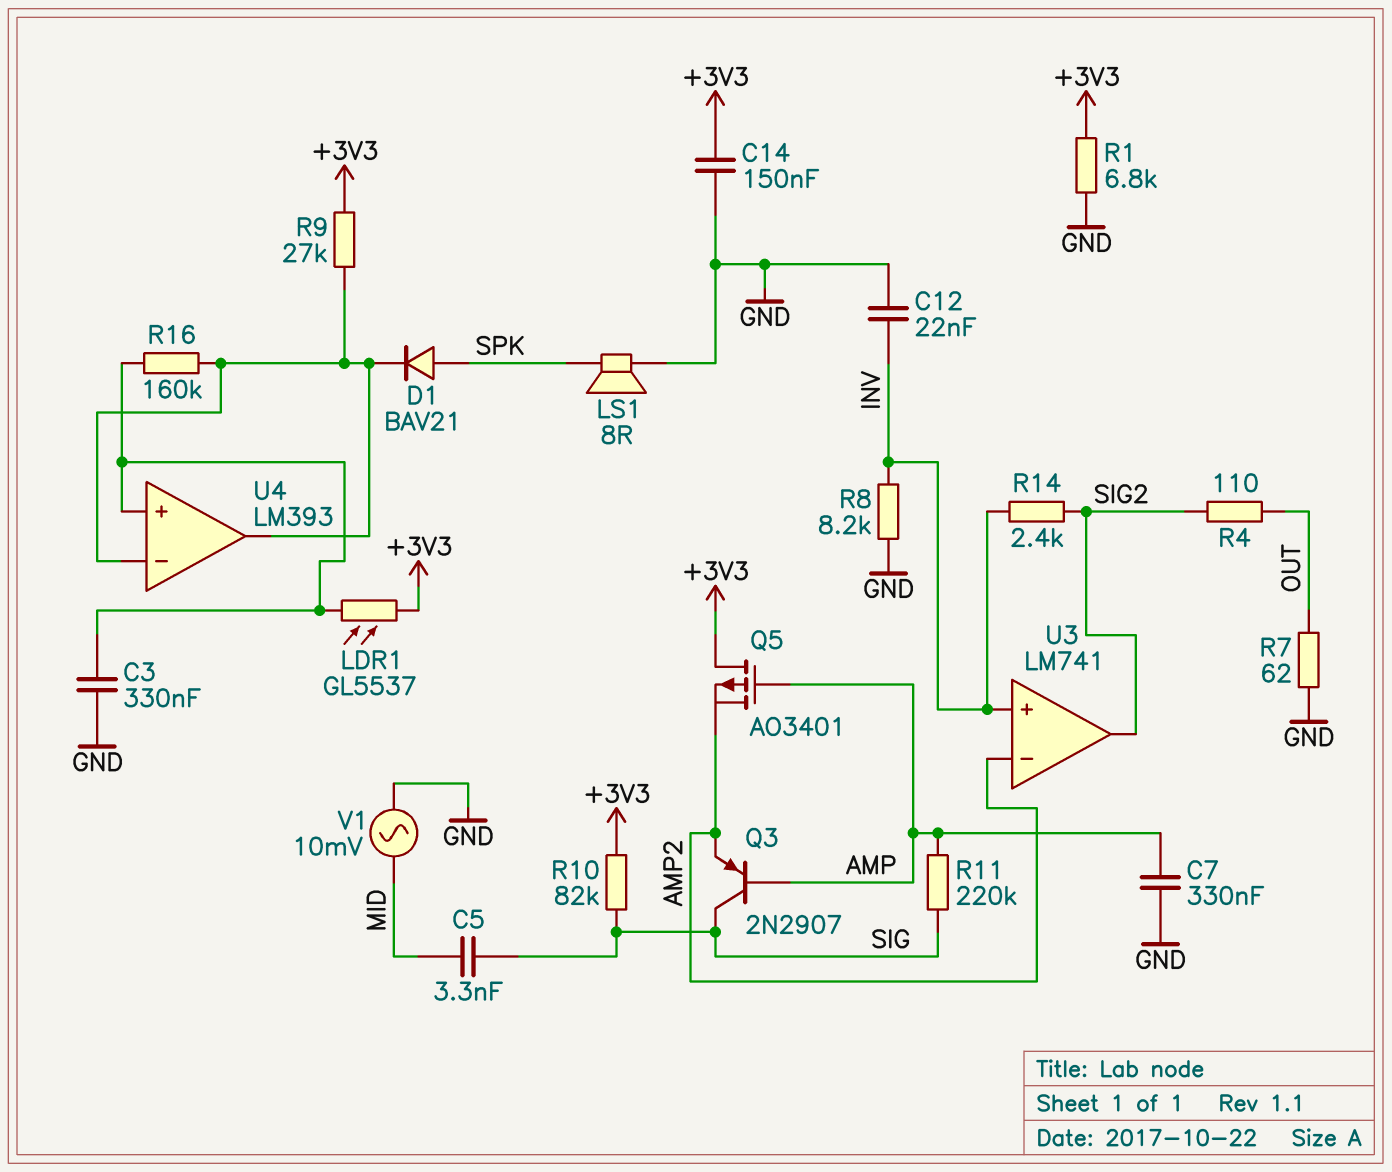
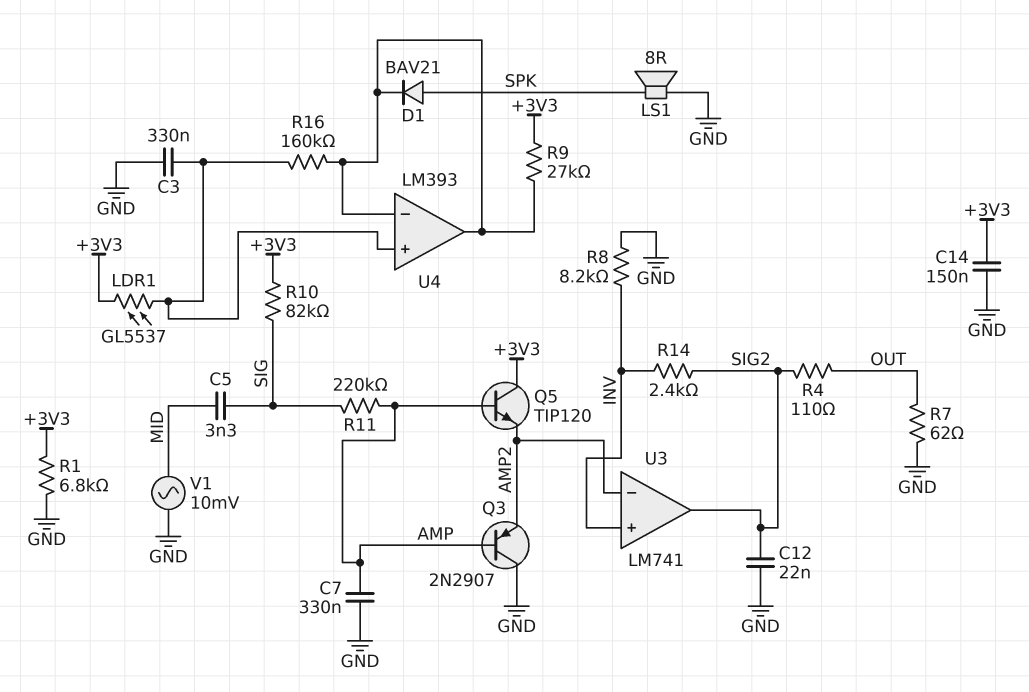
C12: 22nF (GND, INV) -> 22nF (GND, SIG2)
Q3: PNP 2N2907 (B AMP, C SIG, E AMP2) -> PNP 2N2907 (B AMP, C GND, E AMP2)
Q5: PMOS AO3401 (G AMP, D +3V3, S AMP2) -> NPN TIP120 (B AMP, C +3V3, E AMP2)

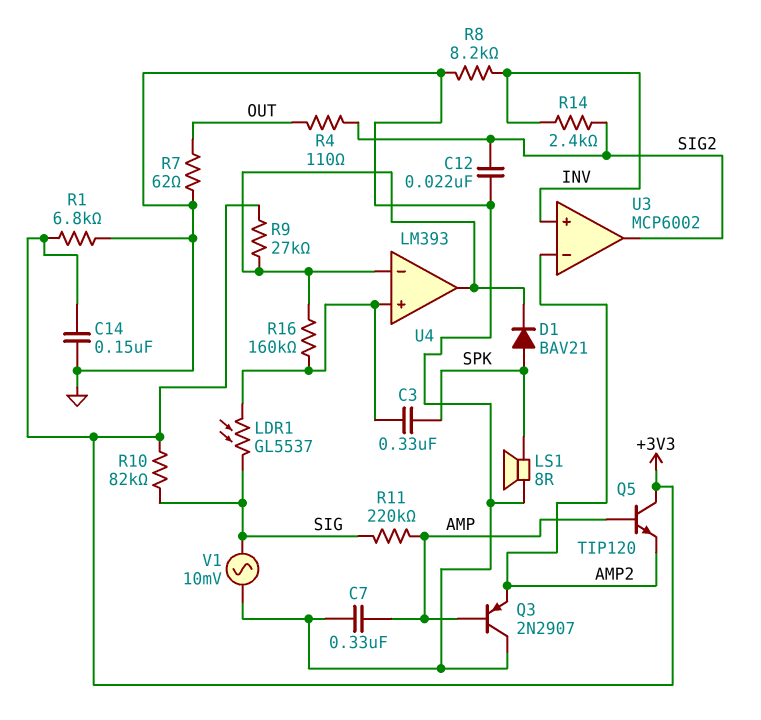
C3: 330nF (GND, U4/in+) -> 330nF (SPK, U4/in+)
C5: 3.3nF (MID, SIG) -> none
LDR1: GL5537 (+3V3, U4/in+) -> GL5537 (SIG, U4/in+)
U3: LM741 -> MCP6002
V1: AC 10mV (GND, MID) -> AC 10mV (GND, SIG)

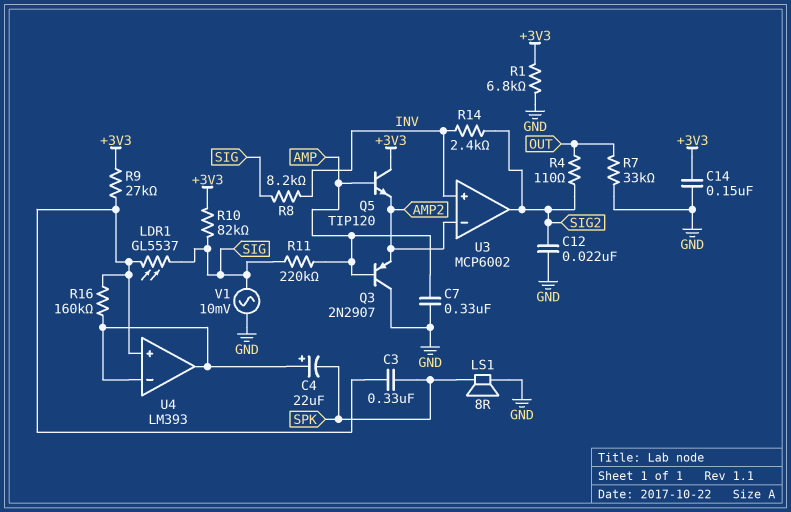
C4: none -> 22uF (plus U4/in-, minus SPK)
D1: diode BAV21 (A SPK, K U4/in-) -> none
R7: 62 (GND, OUT) -> 33k (GND, OUT)
R8: 8.2k (GND, INV) -> 8.2k (INV, SIG)
R9: 27k (+3V3, U4/in-) -> 27k (+3V3, U4/in+)

